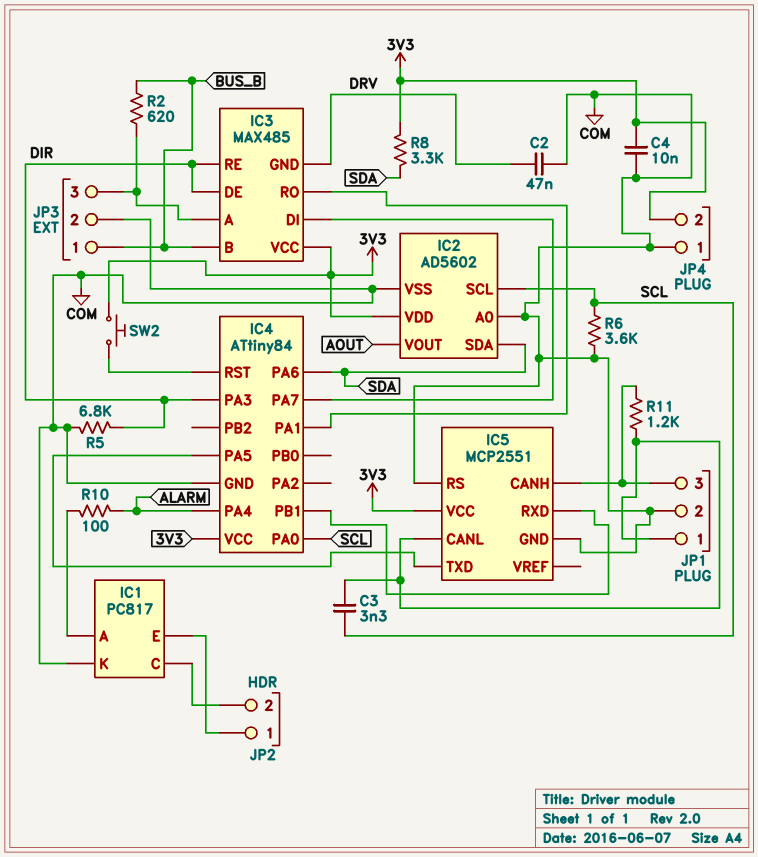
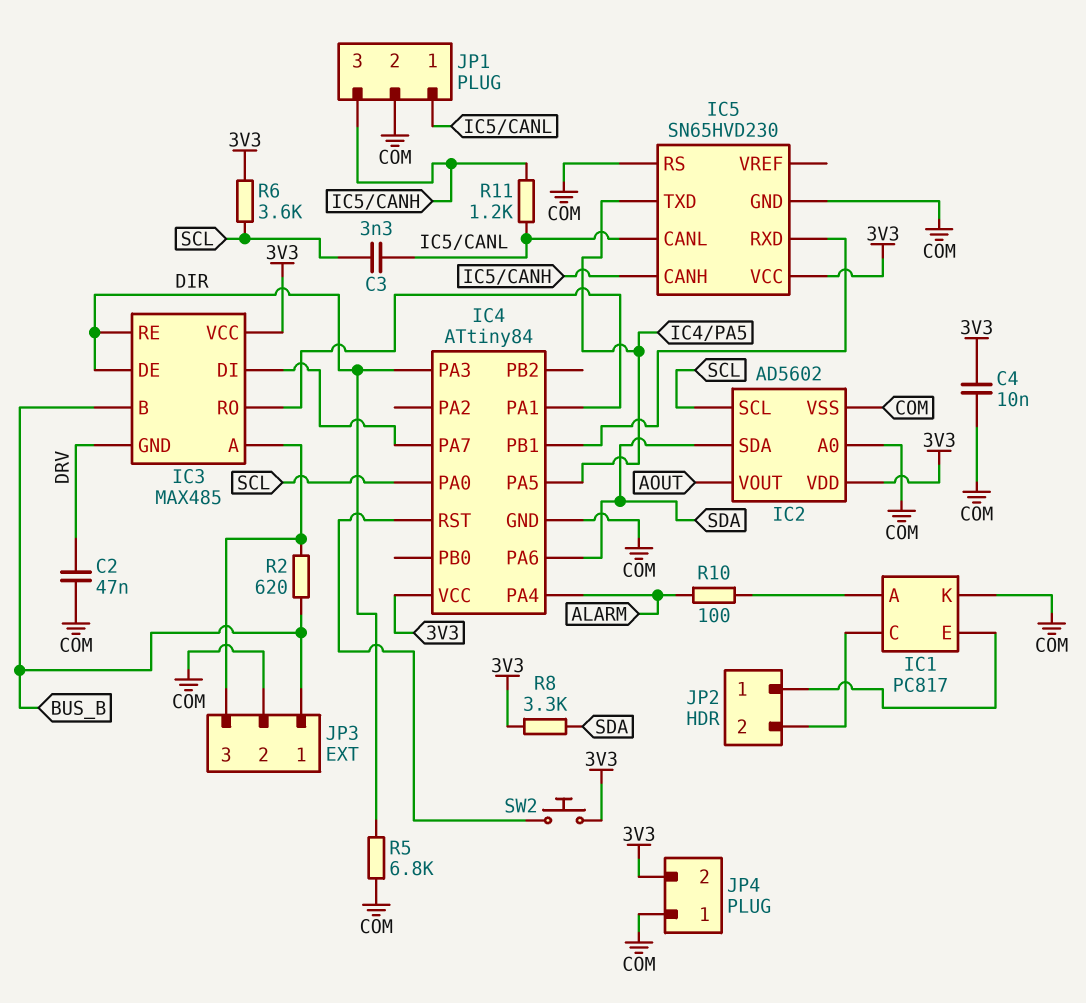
IC5: MCP2551 -> SN65HVD230
R6: 3.6k (COM, SCL) -> 3.6k (3V3, SCL)

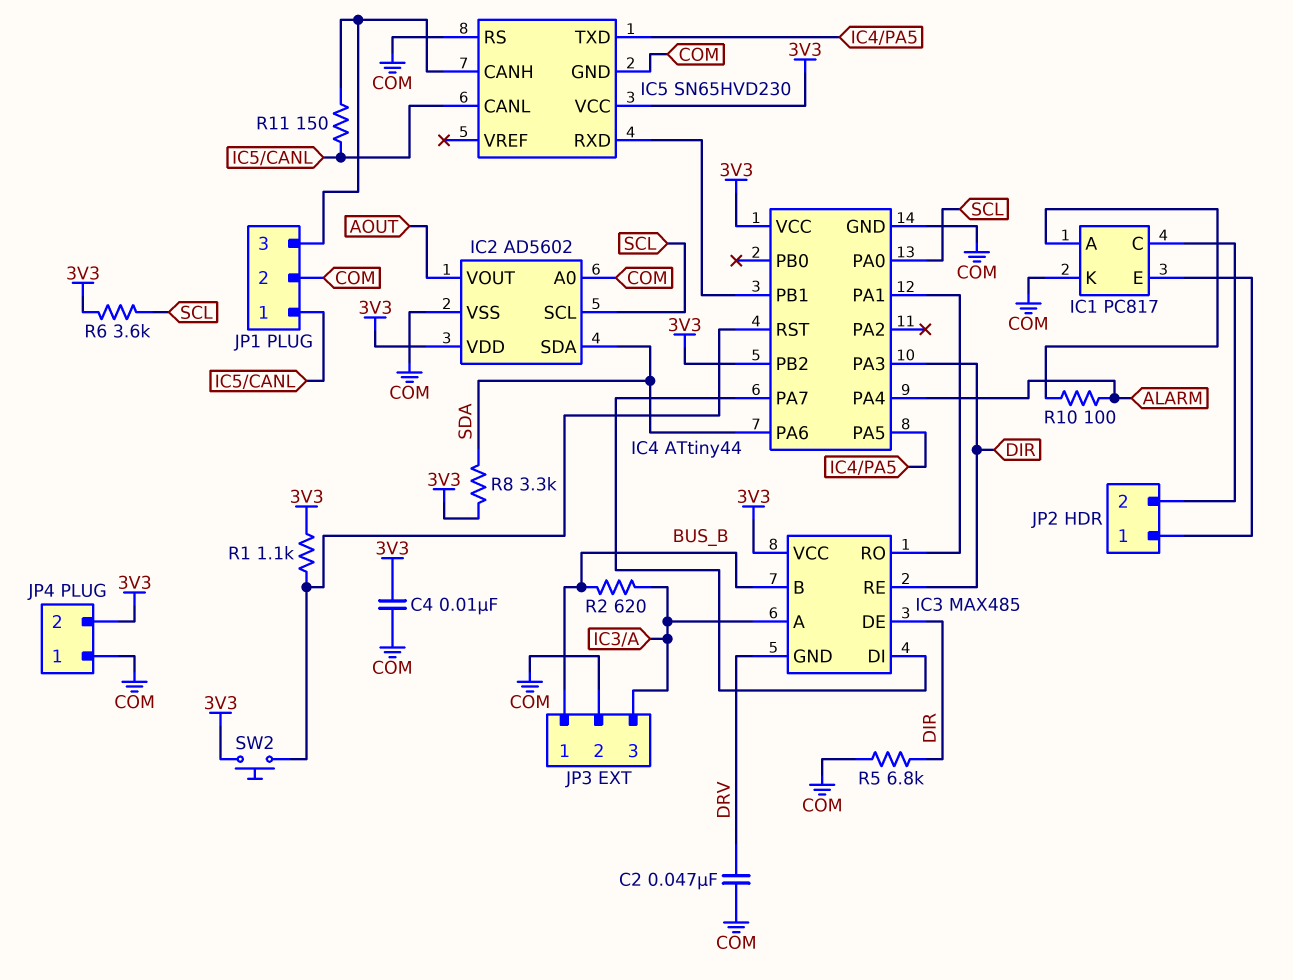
C3: 3.3nF (IC5/CANL, SCL) -> none
IC4: ATtiny84 -> ATtiny44
IC4 pin PB2: none -> 3V3
R1: none -> 1.1k (3V3, IC4/RST)
R11: 1.2k (IC5/CANH, IC5/CANL) -> 150 (IC5/CANH, IC5/CANL)

